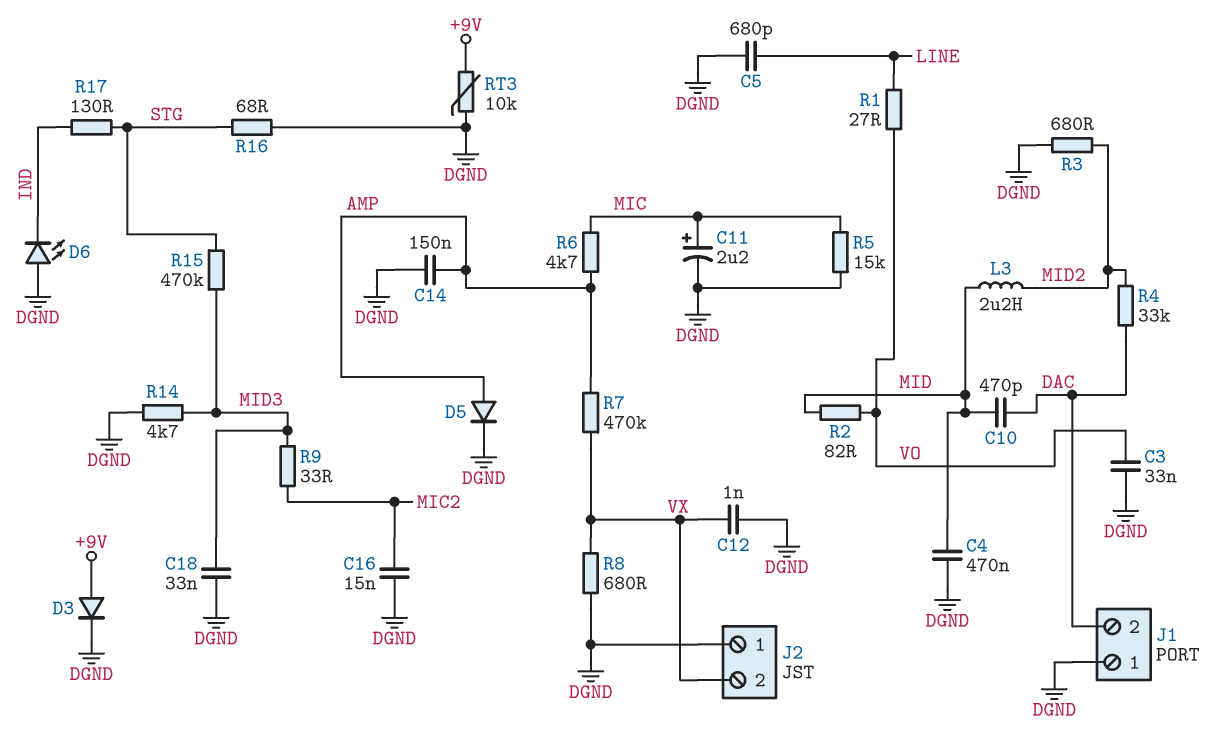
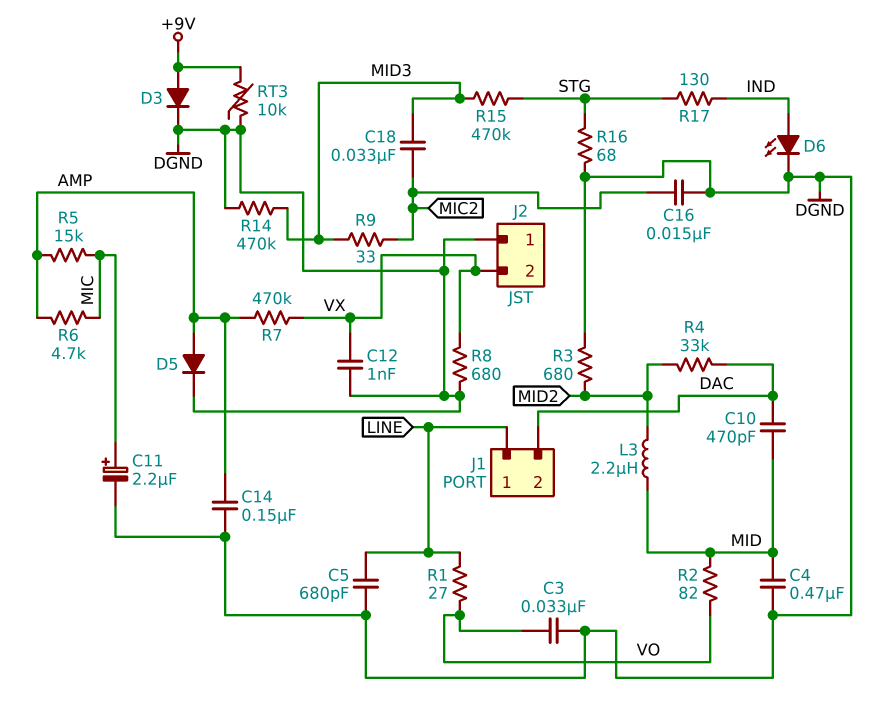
C18: 33nF (DGND, MID3) -> 33nF (MIC2, MID3)
D6: LED (A DGND, K IND) -> LED (A IND, K DGND)
J1 pin 1: DGND -> LINE
R5: 15k (DGND, MIC) -> 15k (AMP, MIC)
R14: 4.7k (DGND, MID3) -> 470k (DGND, MID3)

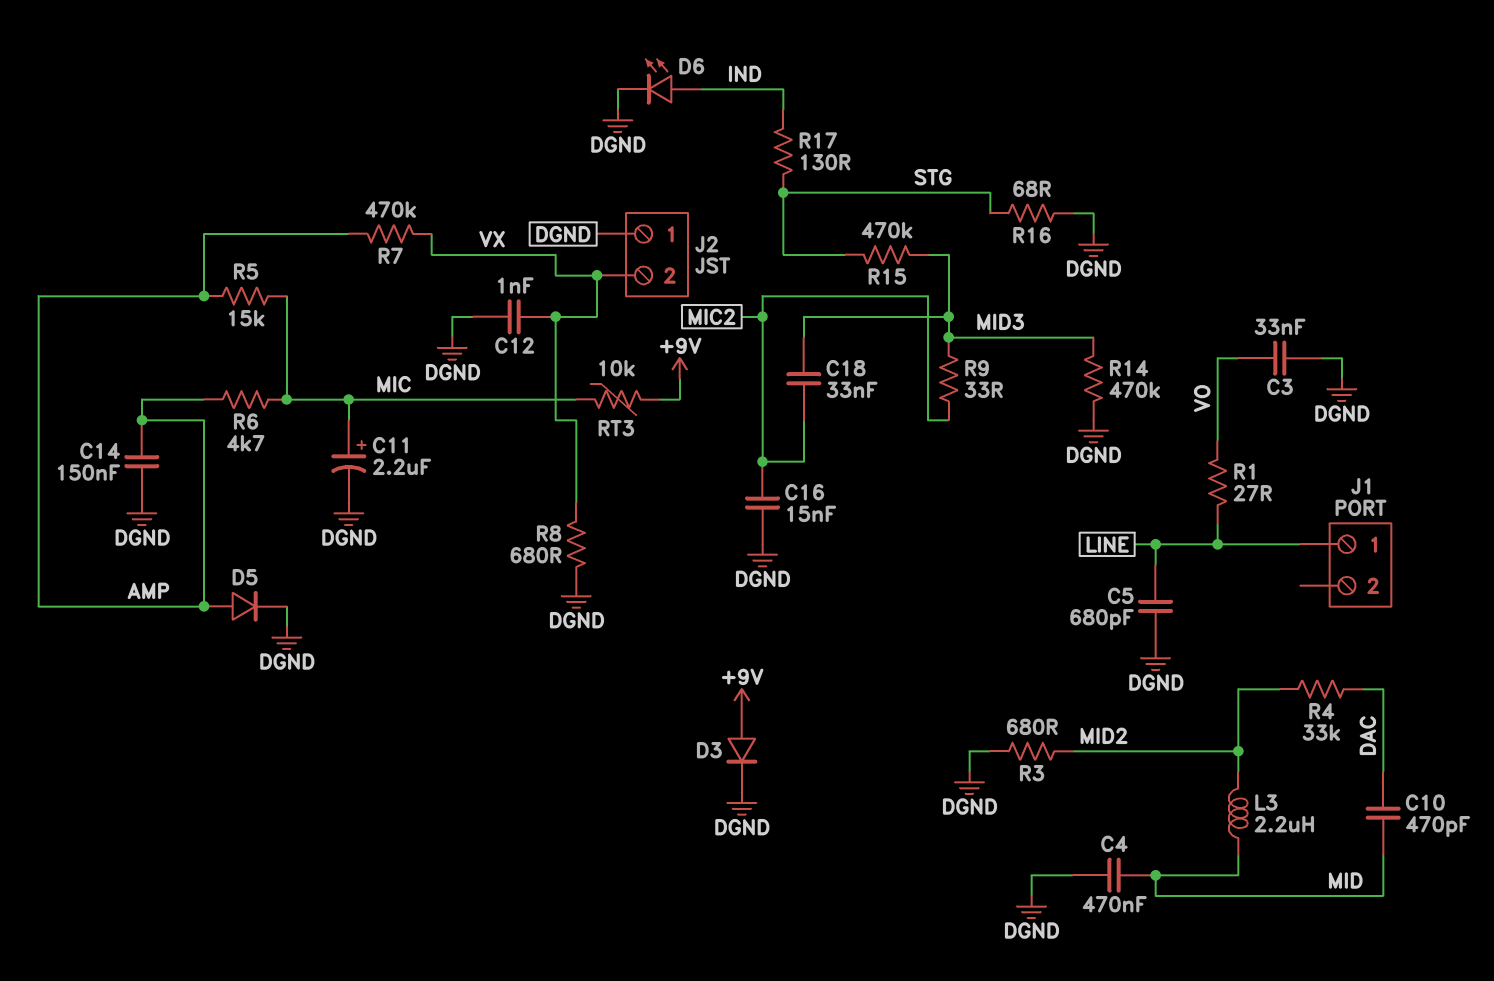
J1 pin 2: DAC -> none
R2: 82 (MID, VO) -> none
RT3: 10k (+9V, DGND) -> 10k (+9V, MIC)

